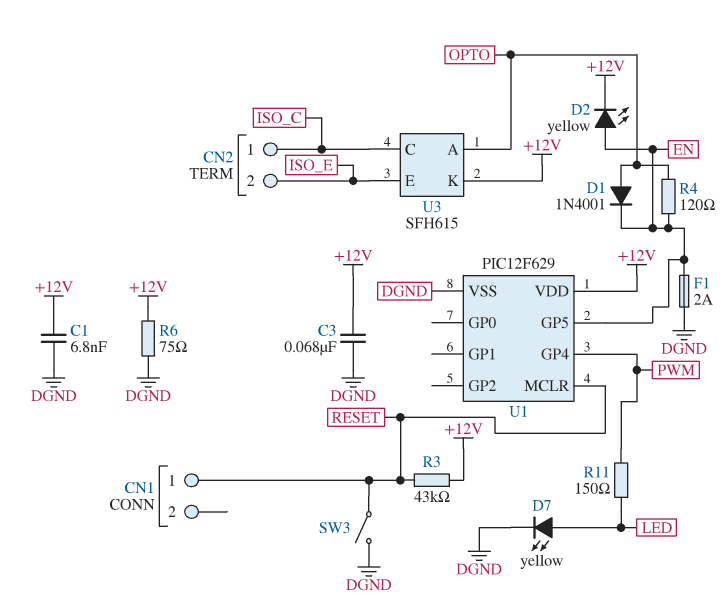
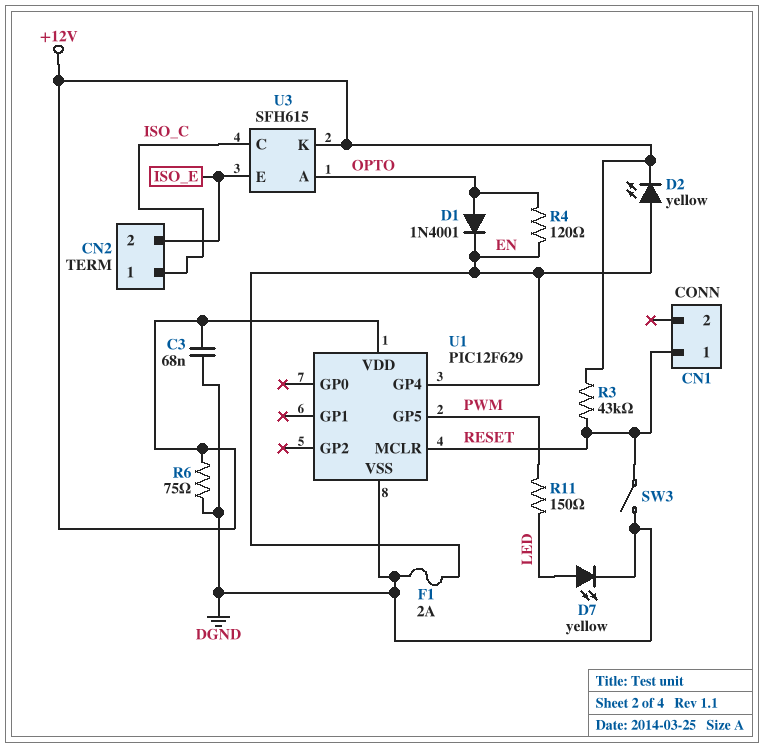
C1: 6.8nF (+12V, DGND) -> none
U1 pin GP4: PWM -> EN
U1 pin GP5: EN -> PWM

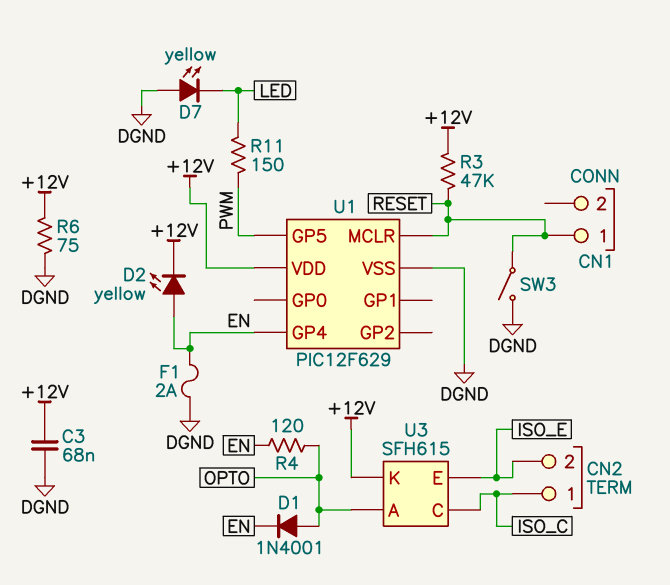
D7: LED yellow (A LED, K DGND) -> LED yellow (A DGND, K LED)
R3: 43k (+12V, RESET) -> 47k (+12V, RESET)

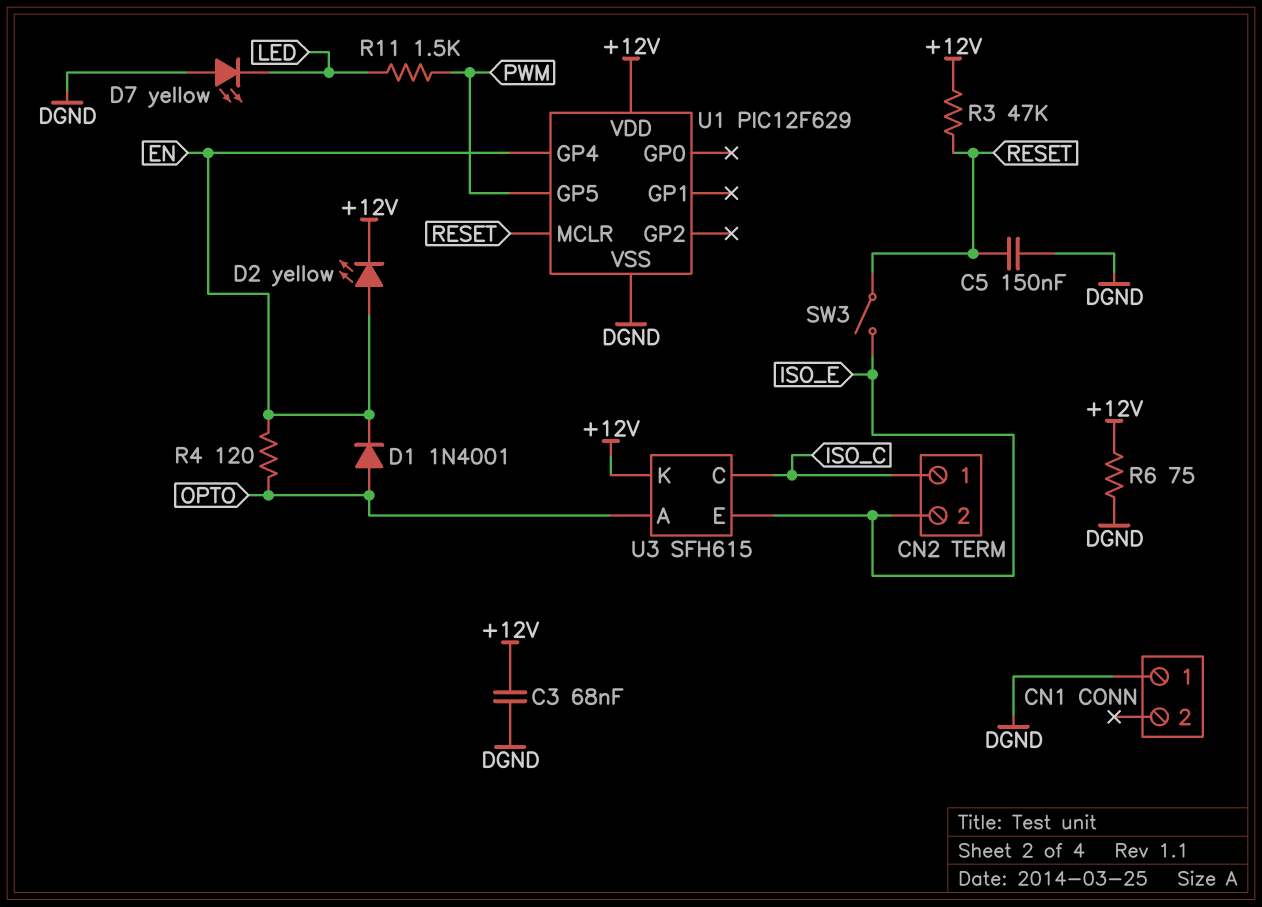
C5: none -> 150nF (DGND, RESET)
CN1 pin 1: RESET -> DGND
F1: 2A (DGND, EN) -> none
R11: 150 (LED, PWM) -> 1.5k (LED, PWM)
SW3: switch (DGND, RESET) -> switch (ISO_E, RESET)

